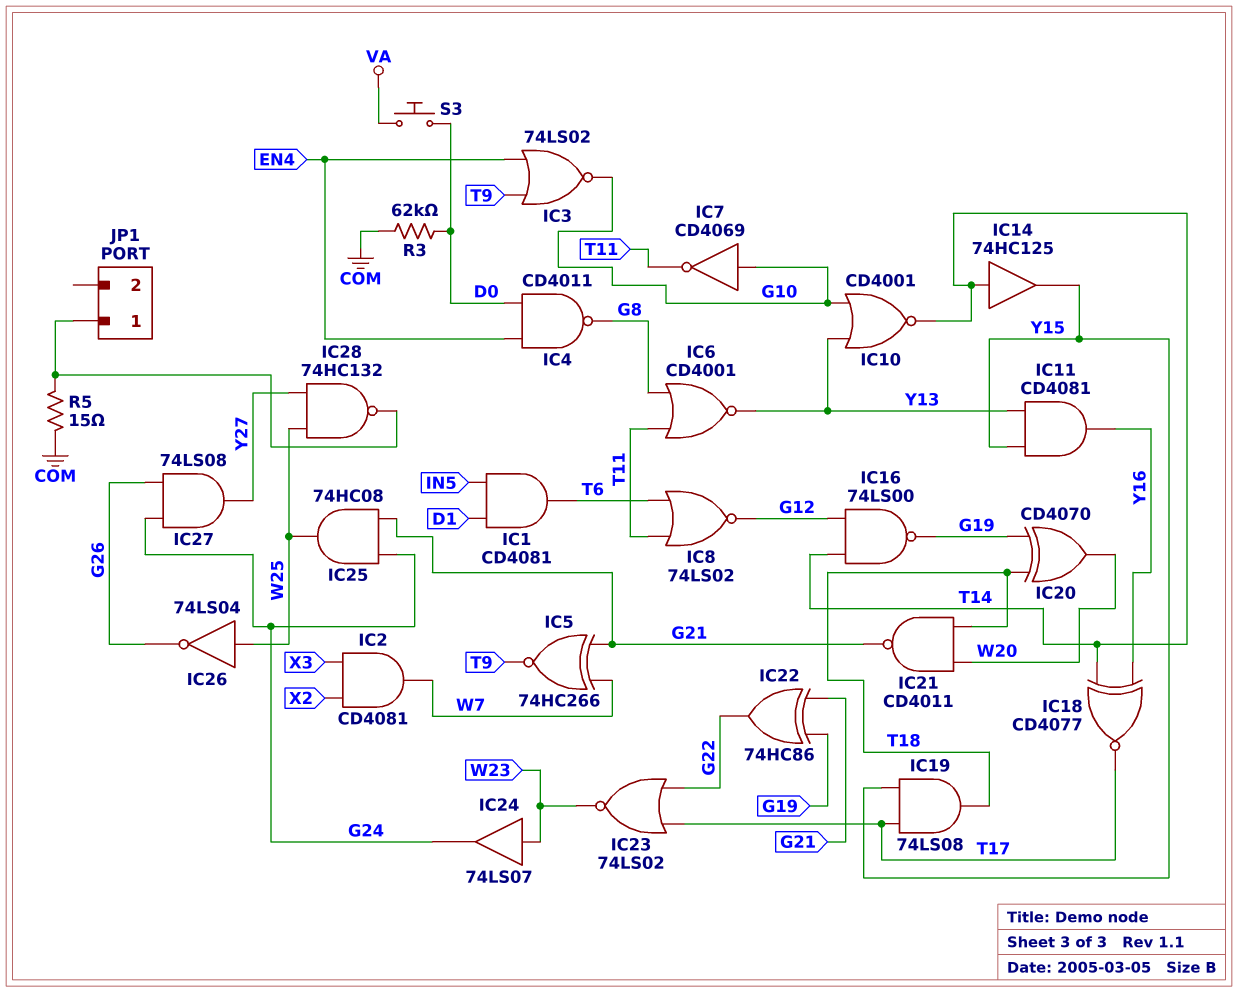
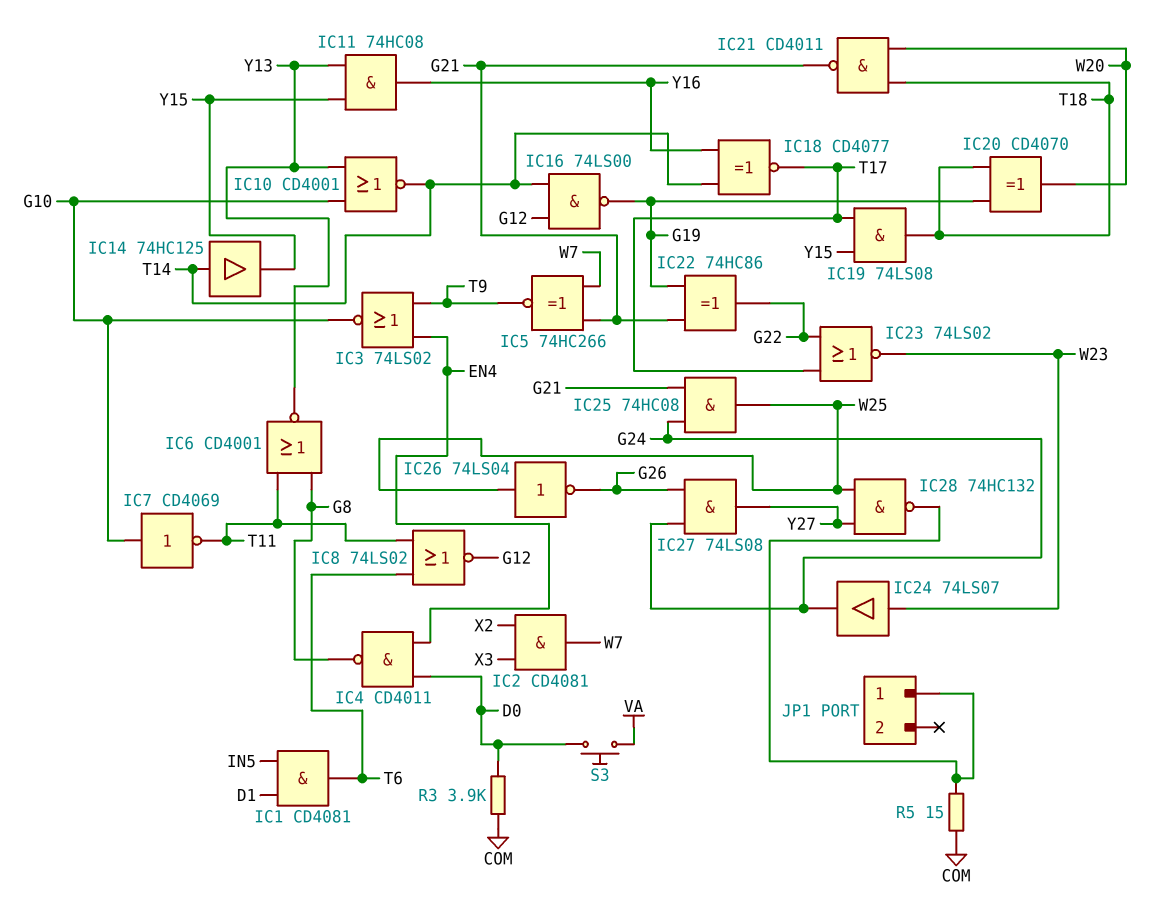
IC11: AND CD4081 (in Y13, in Y15, out Y16) -> AND 74HC08 (in Y13, in Y15, out Y16)
R3: 62k (COM, D0) -> 3.9k (COM, D0)

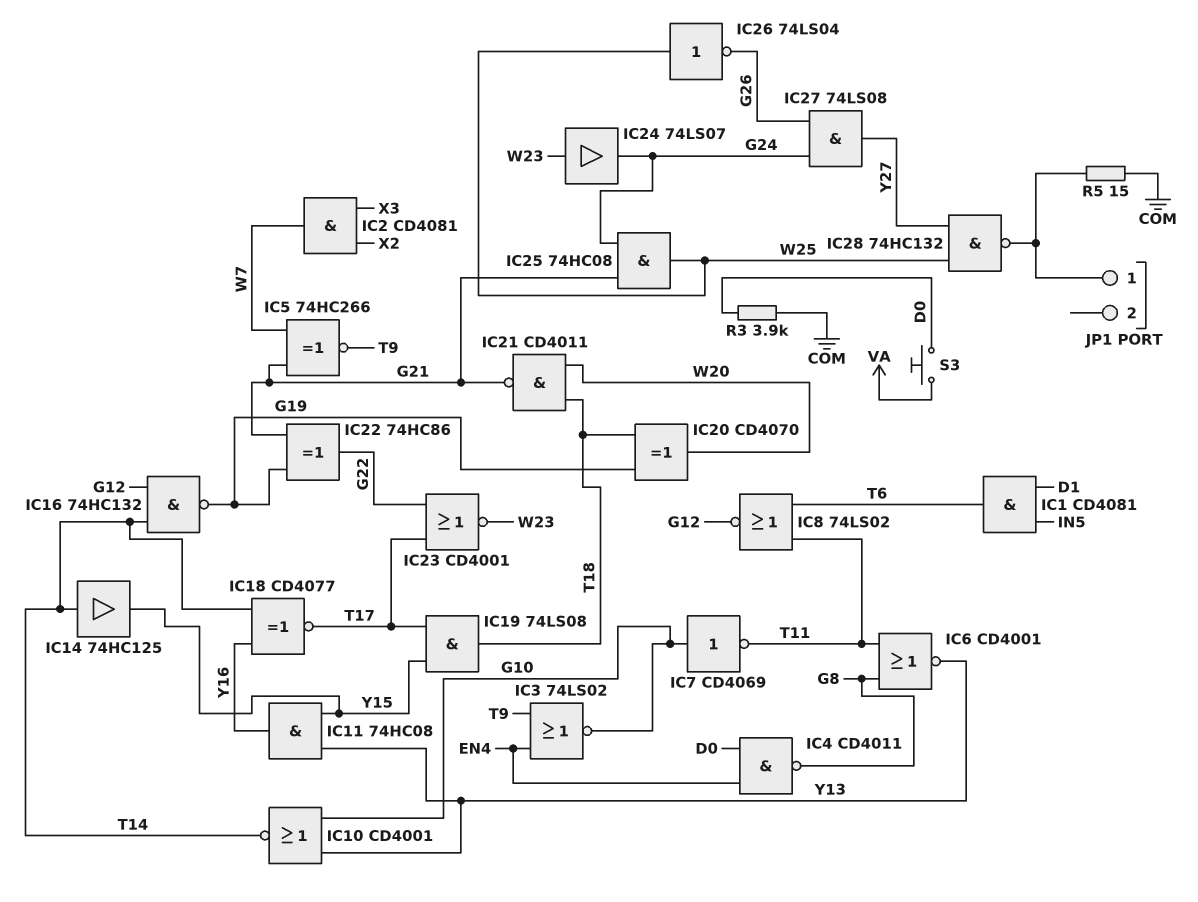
IC16: NAND 74LS00 (in G12, in T14, out G19) -> NAND 74HC132 (in G12, in T14, out G19)
IC23: NOR 74LS02 (in G22, in T17, out W23) -> NOR CD4001 (in G22, in T17, out W23)

